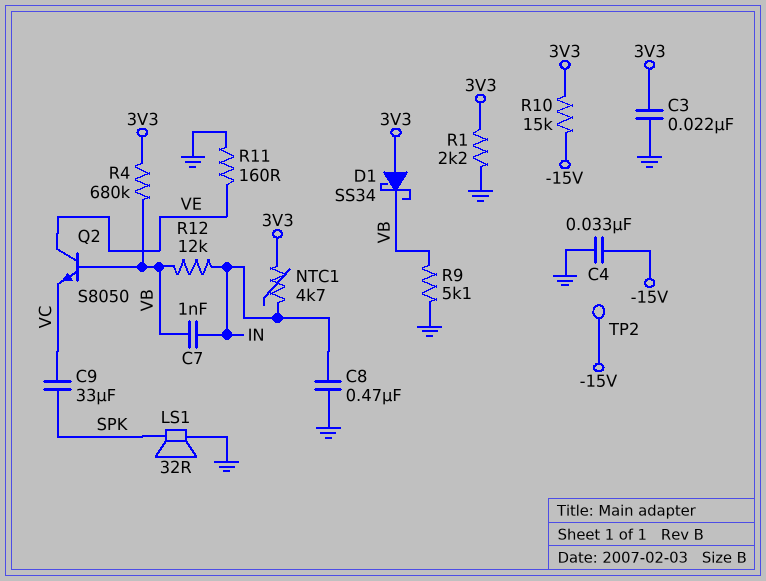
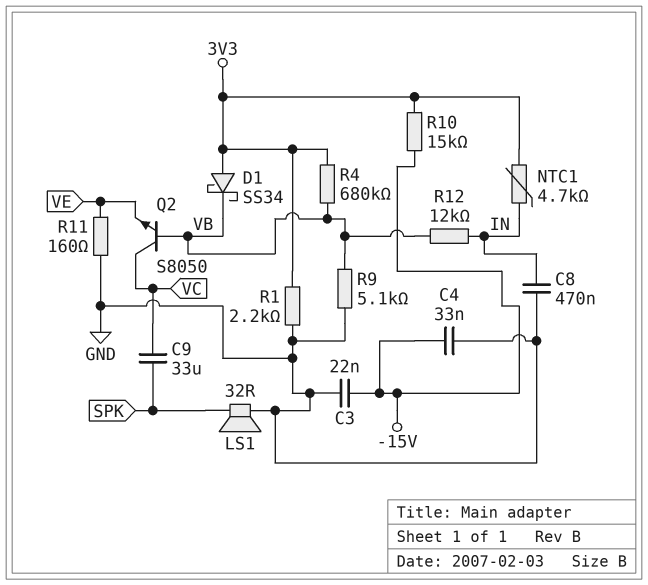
C3: 22nF (3V3, GND) -> 22nF (-15V, GND)
C7: 1nF (IN, VB) -> none
Q2: NPN S8050 (B VB, C VE, E VC) -> NPN S8050 (B VB, C VC, E VE)
TP2: test point (-15V) -> none

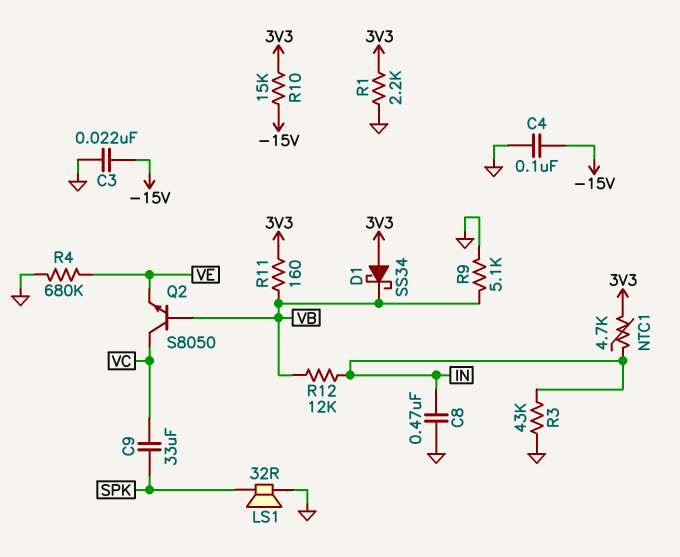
C4: 33nF (-15V, GND) -> 100nF (-15V, GND)
R3: none -> 43k (GND, IN)
R4: 680k (3V3, VB) -> 680k (GND, VE)
R11: 160 (GND, VE) -> 160 (3V3, VB)

